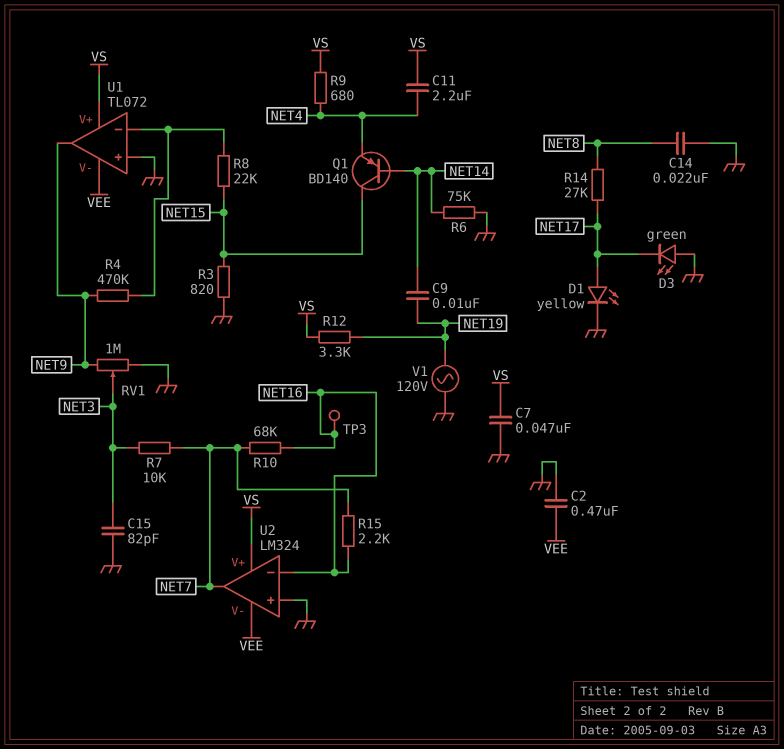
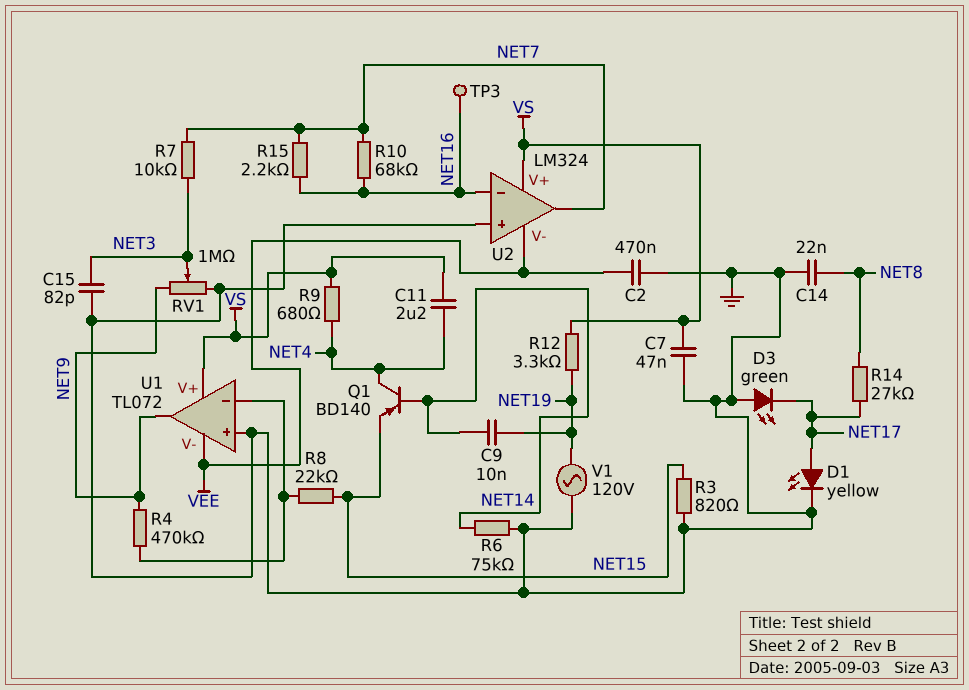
Q1: PNP BD140 (B NET14, C NET15, E NET4) -> PNP BD140 (B NET14, C NET4, E NET15)

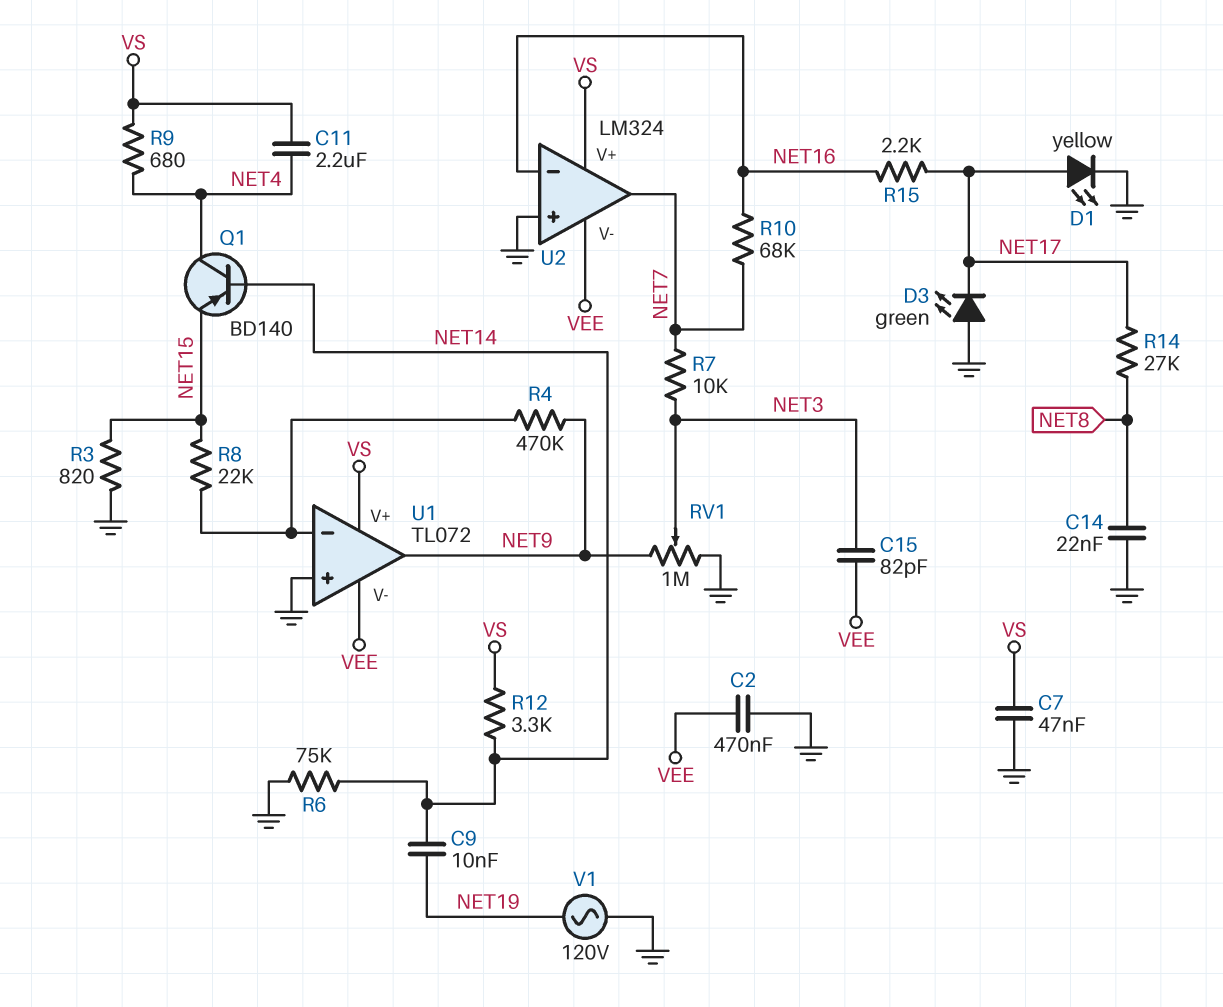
C15: 82pF (GND, NET3) -> 82pF (NET3, VEE)
R12: 3.3k (NET19, VS) -> 3.3k (NET14, VS)
R15: 2.2k (NET7, NET16) -> 2.2k (NET16, NET17)
TP3: test point (NET16) -> none

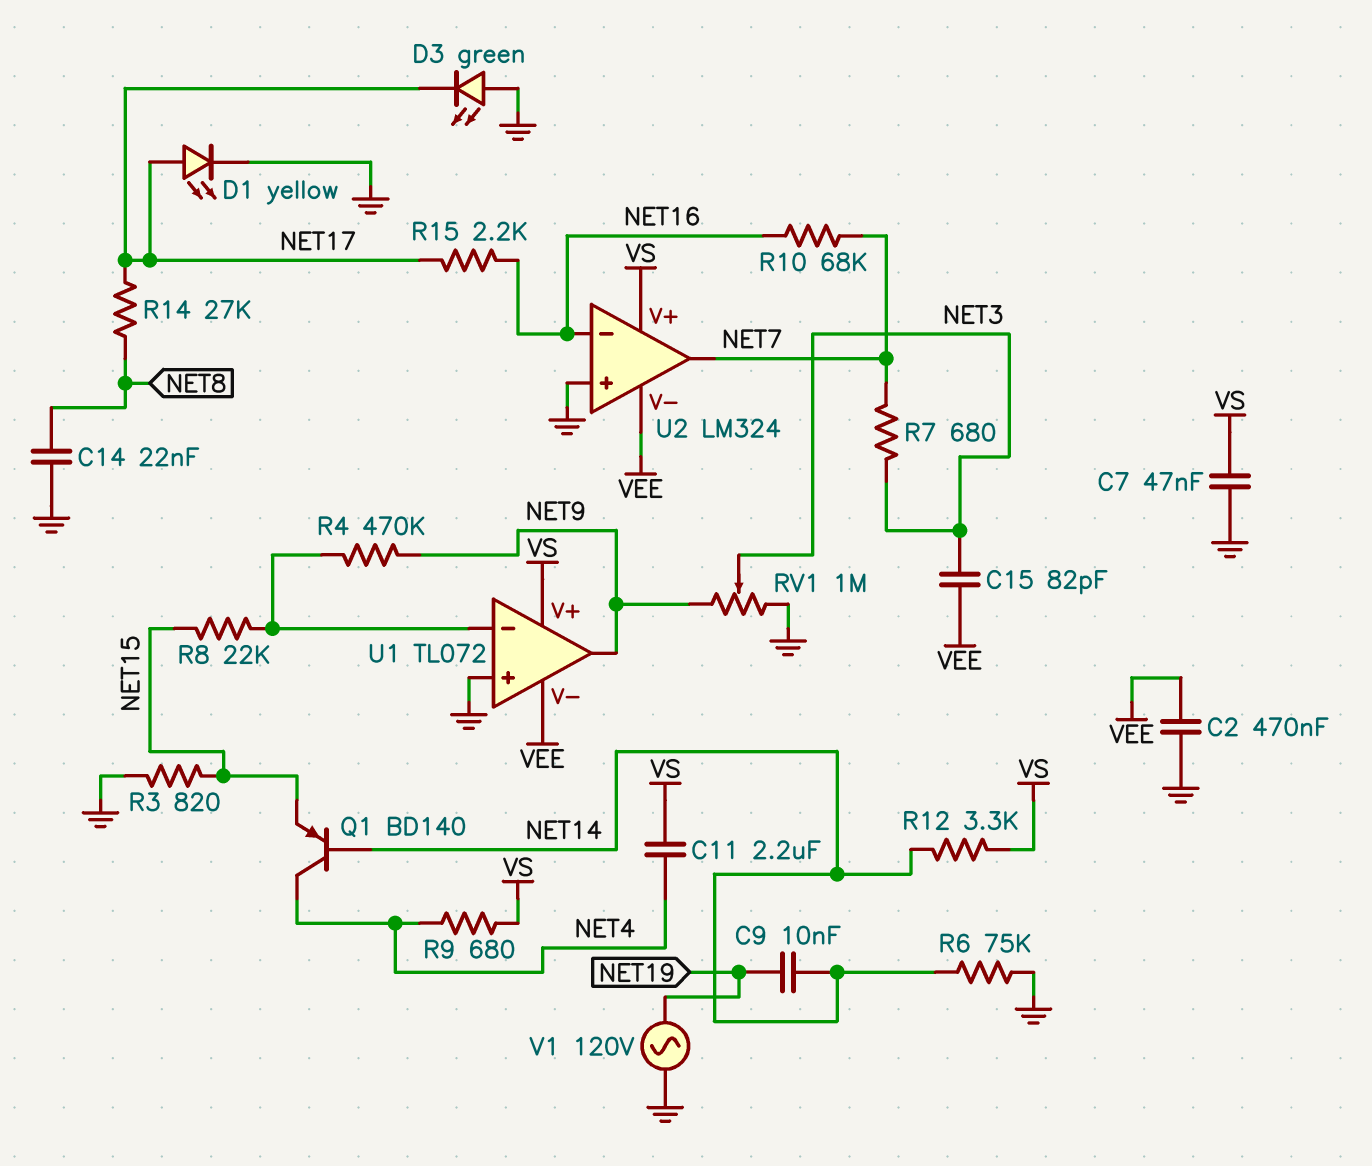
R7: 10k (NET3, NET7) -> 680 (NET3, NET7)

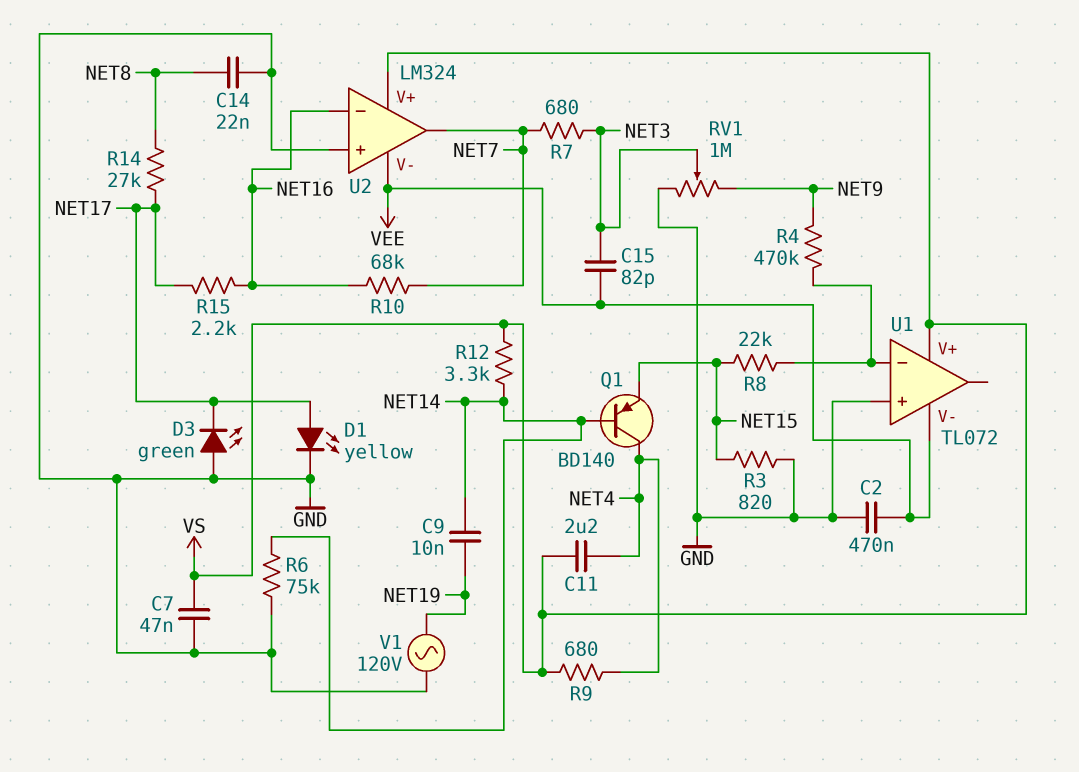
U1 pin out: NET9 -> none

